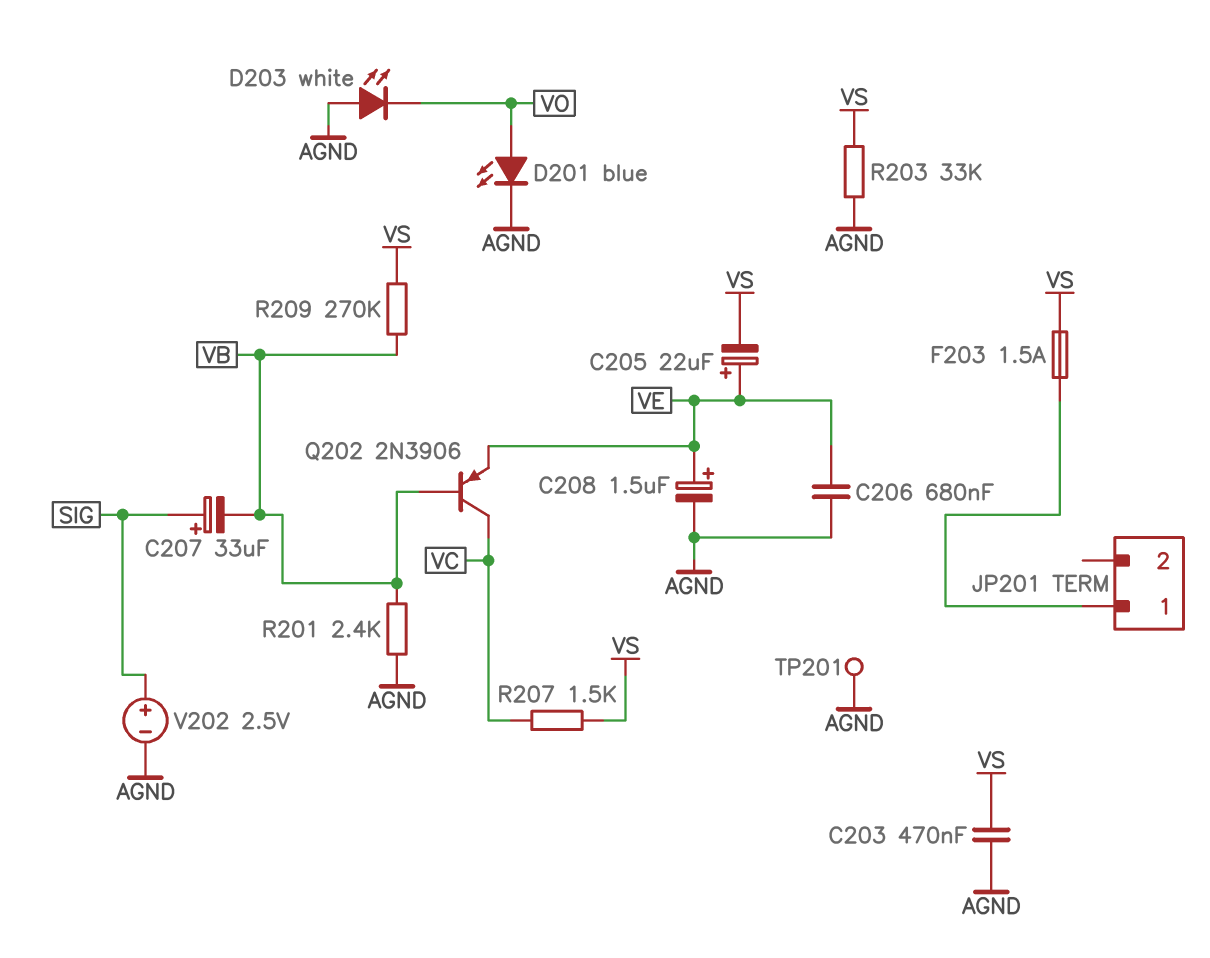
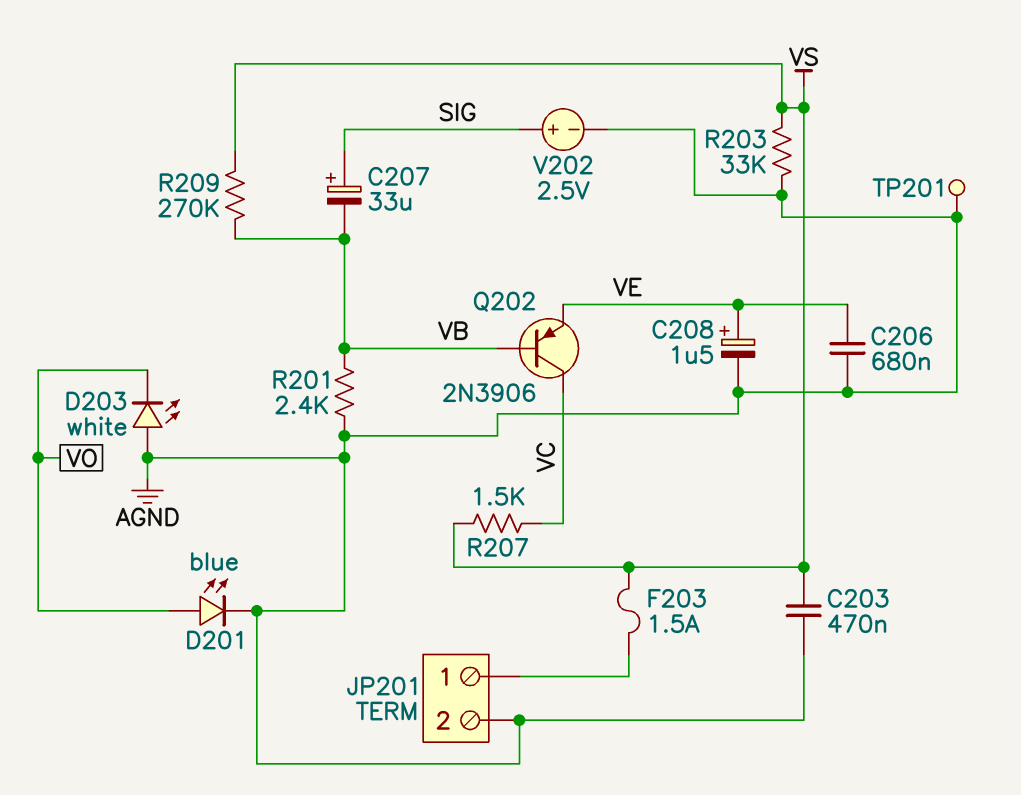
C205: 22uF (plus VE, minus VS) -> none
JP201 pin 2: none -> AGND

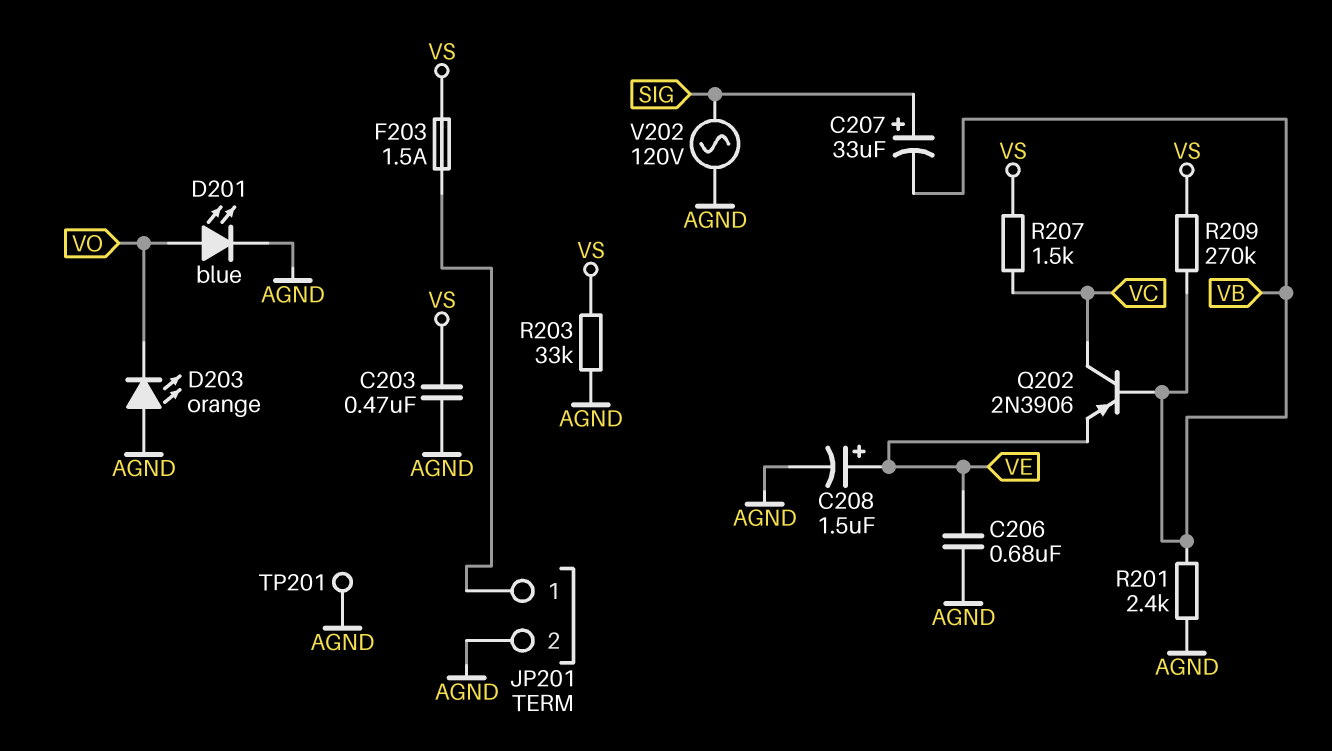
D203: LED white (A AGND, K VO) -> LED orange (A AGND, K VO)
V202: 2.5V (plus SIG, minus AGND) -> AC 120V (AGND, SIG)

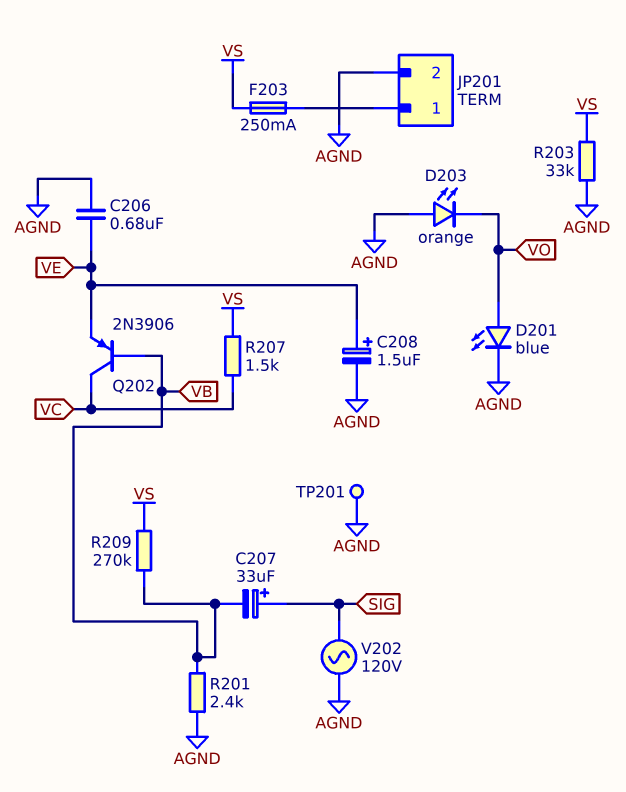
C203: 470nF (AGND, VS) -> none
F203: 1.5A (JP201/1, VS) -> 250mA (JP201/1, VS)

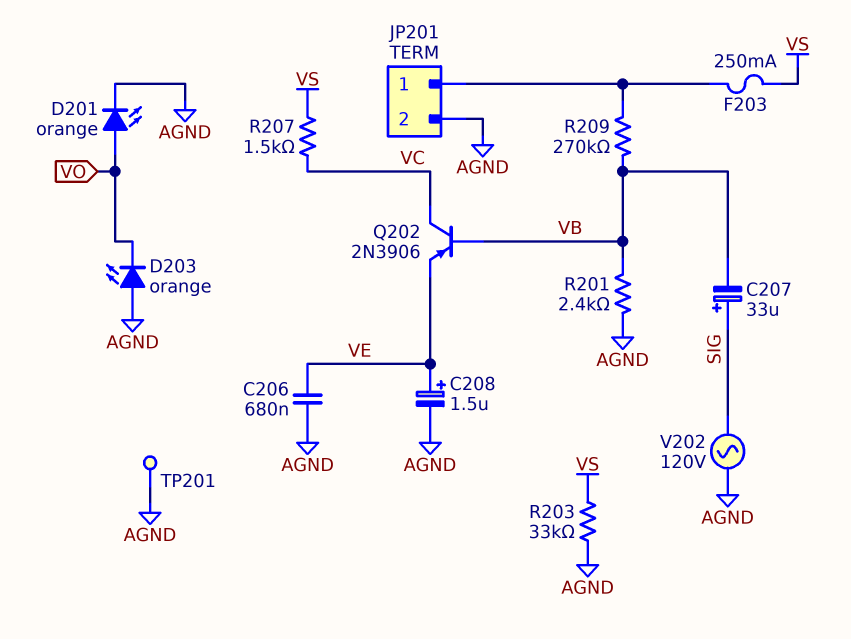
D201: LED blue (A VO, K AGND) -> LED orange (A VO, K AGND)
R209: 270k (VB, VS) -> 270k (JP201/1, VB)

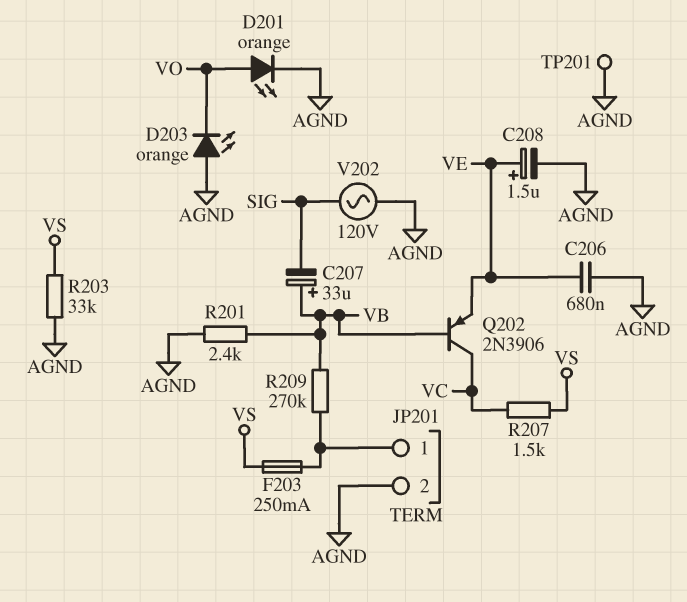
C207: 33uF (plus SIG, minus VB) -> 33uF (plus VB, minus SIG)

